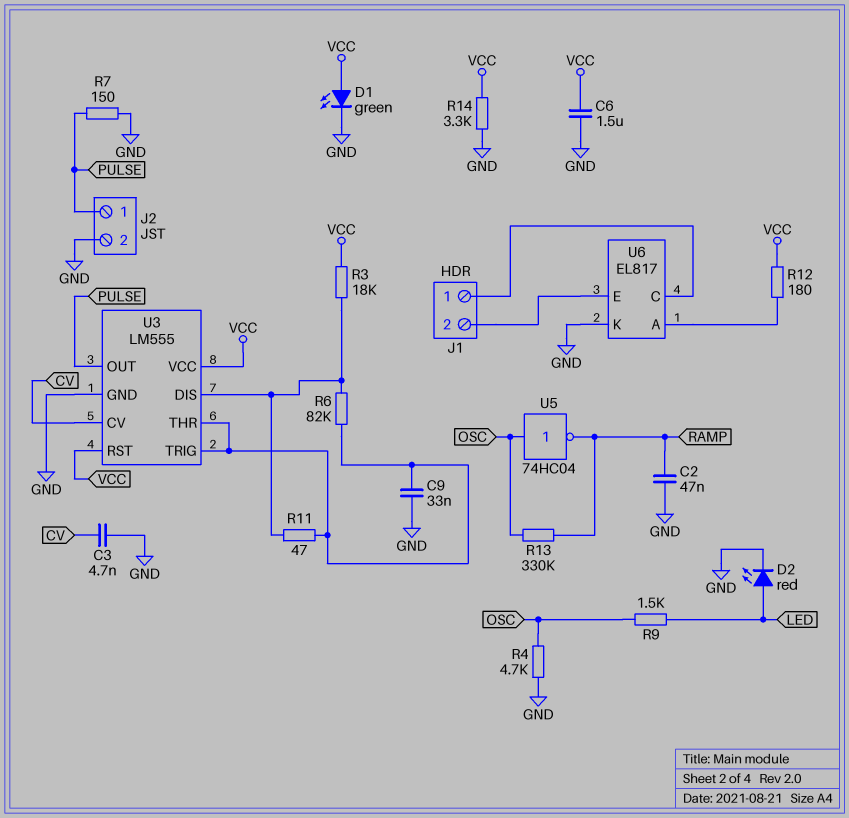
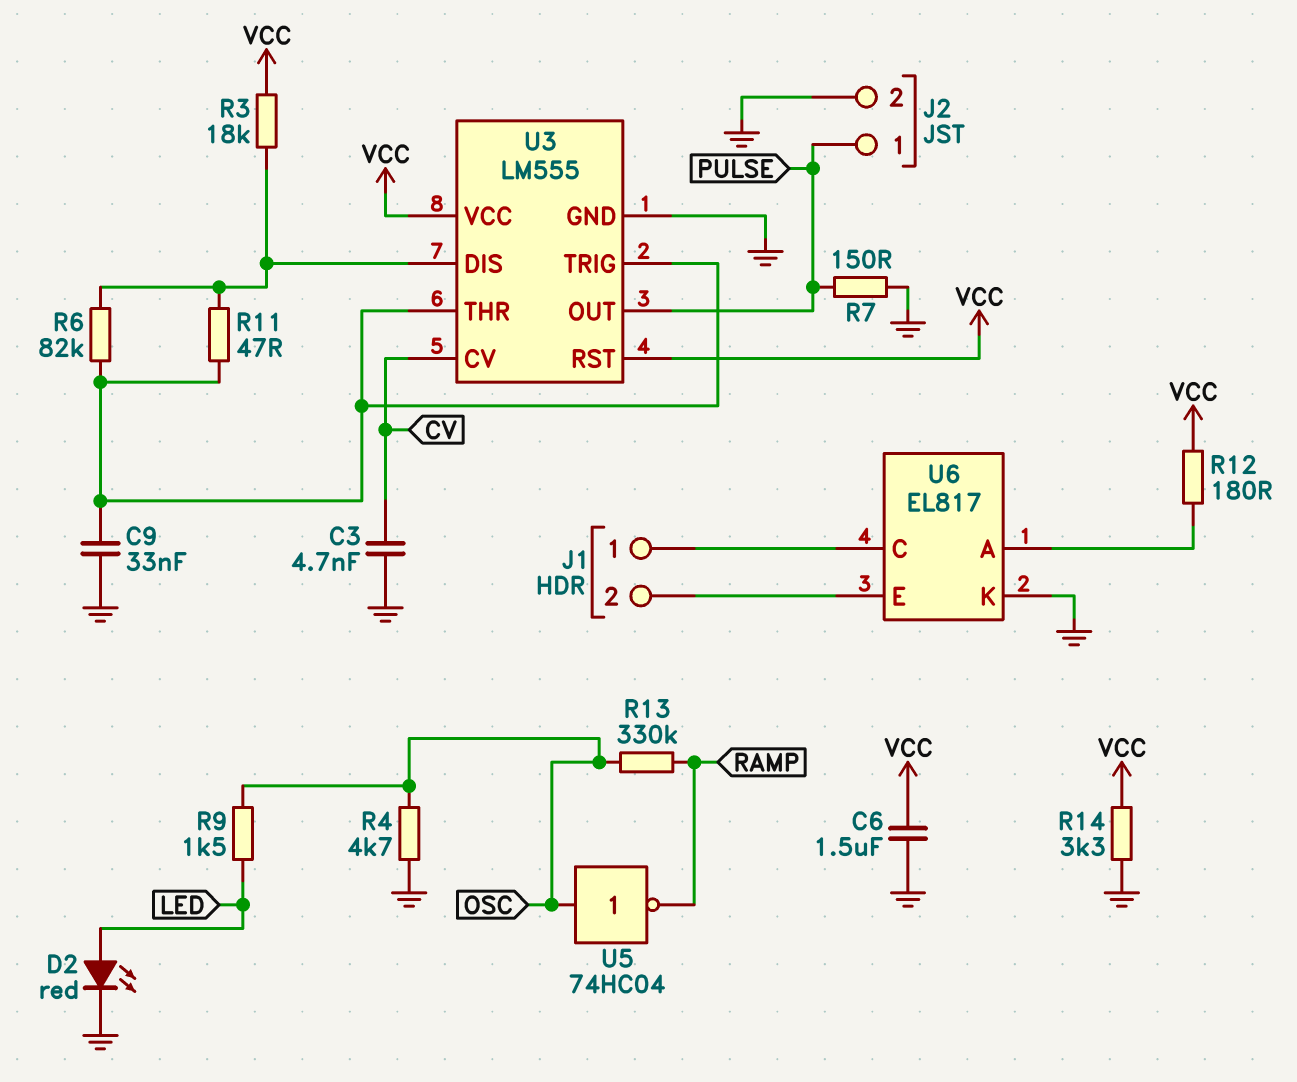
C2: 47nF (GND, RAMP) -> none
D1: LED green (A VCC, K GND) -> none

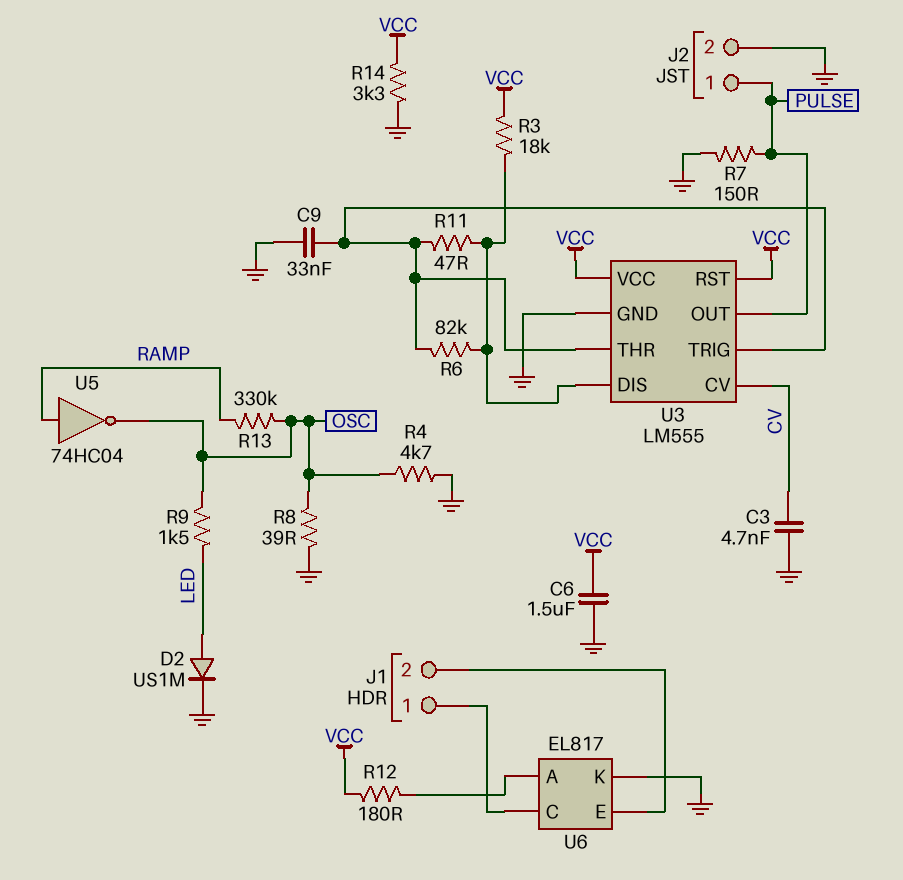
D2: LED red (A LED, K GND) -> diode US1M (A LED, K GND)
R8: none -> 39 (GND, OSC)
U5: NOT 74HC04 (in OSC, out RAMP) -> NOT 74HC04 (in RAMP, out OSC)

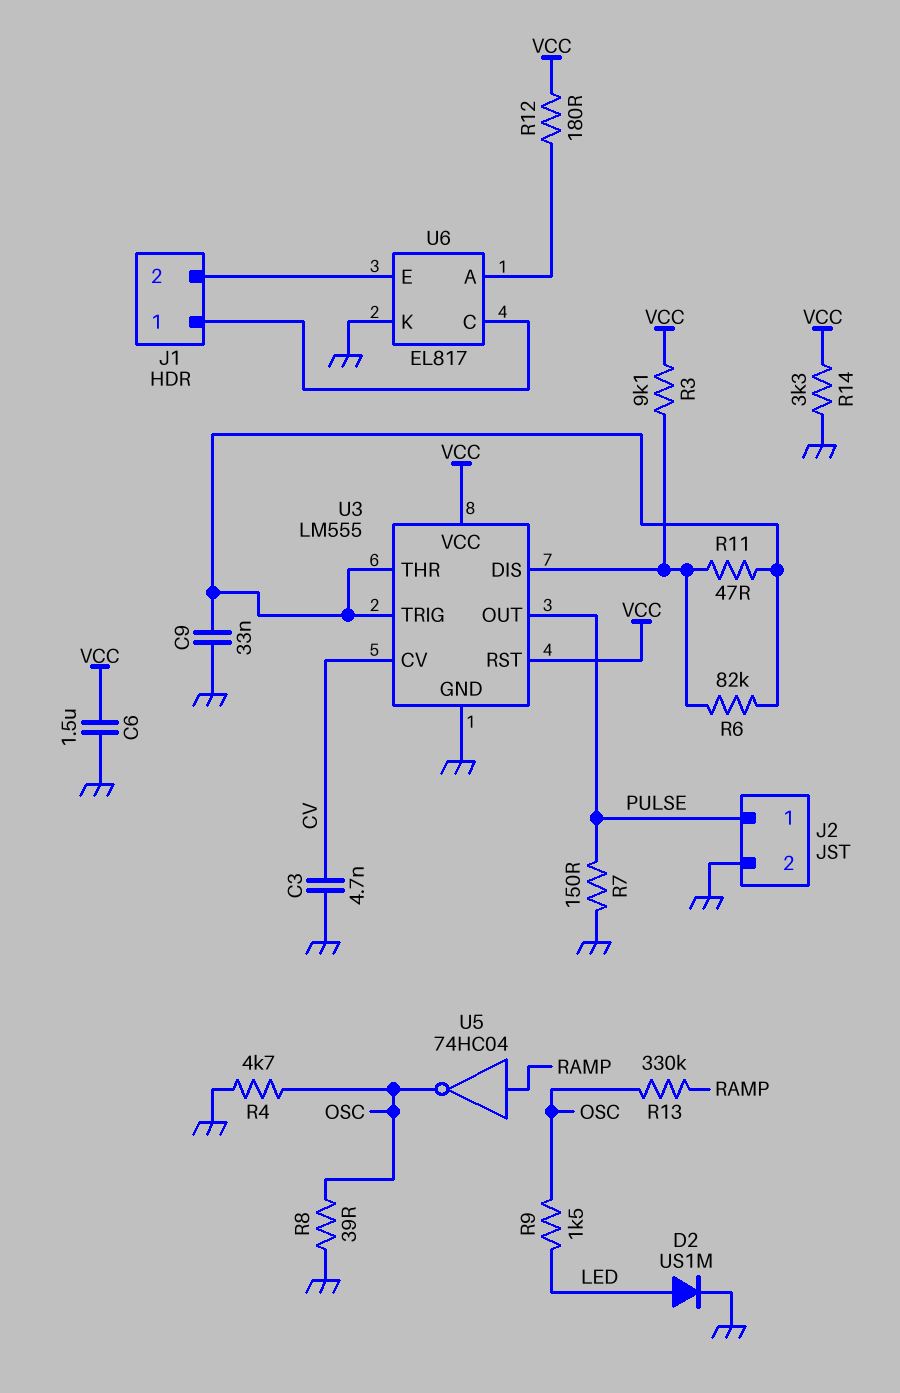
R3: 18k (U3/DIS, VCC) -> 9.1k (U3/DIS, VCC)

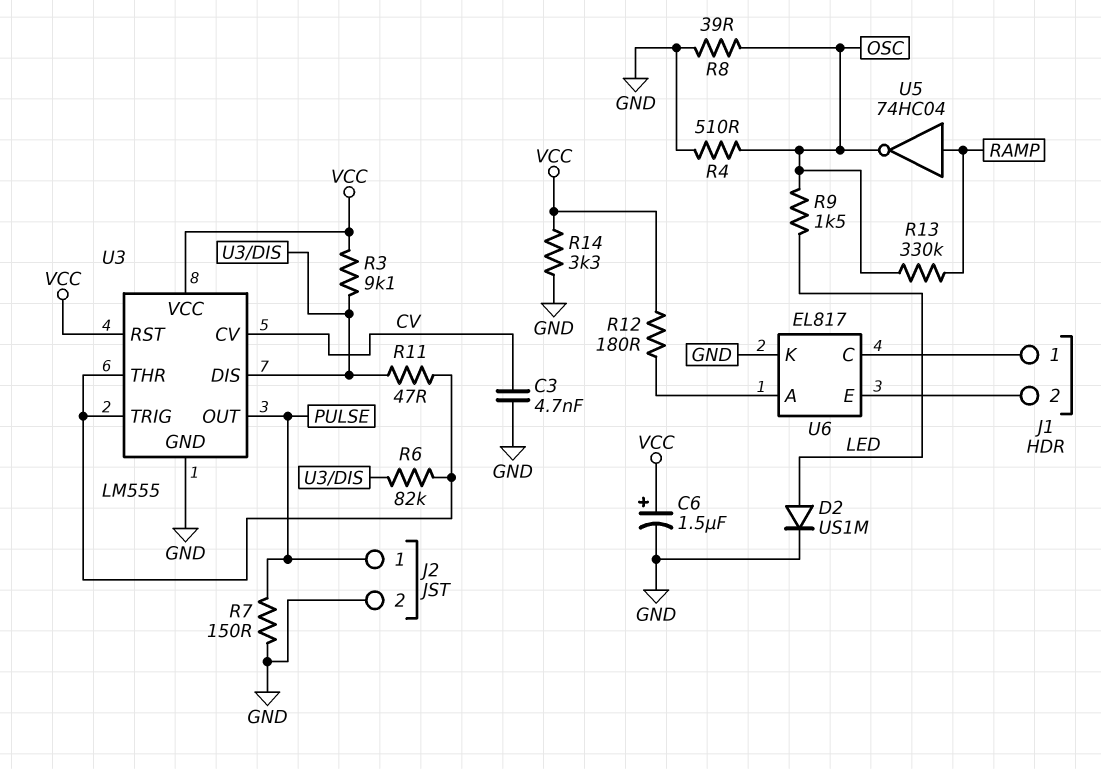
C6: 1.5uF (GND, VCC) -> 1.5uF (plus VCC, minus GND)
C9: 33nF (GND, U3/THR) -> none
R4: 4.7k (GND, OSC) -> 510 (GND, OSC)

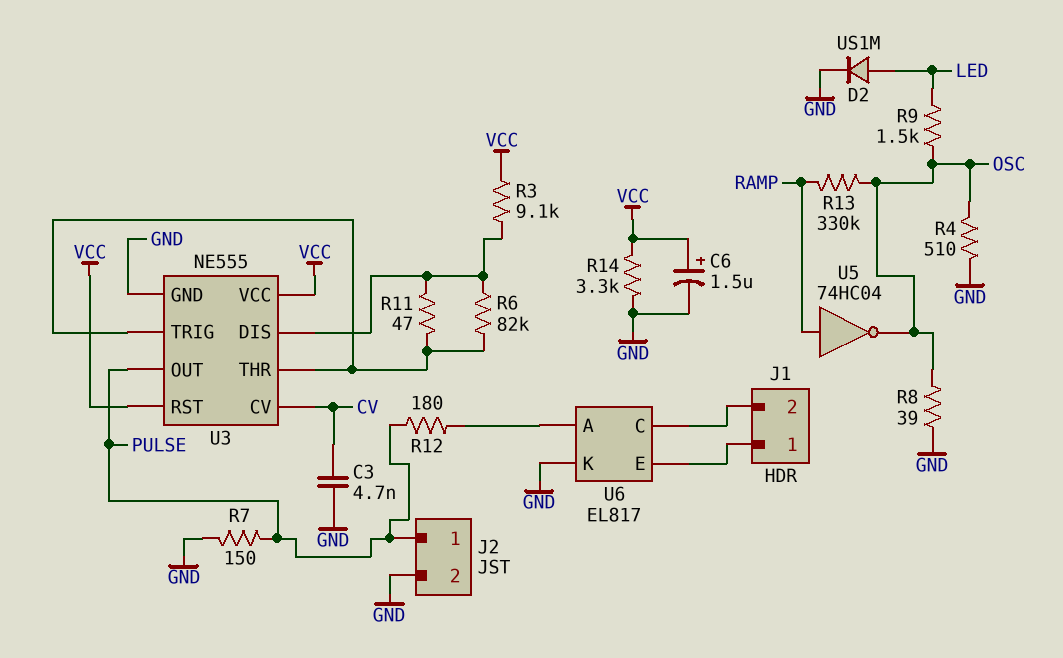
R12: 180 (U6/A, VCC) -> 180 (PULSE, U6/A)
U3: LM555 -> NE555
U6 pin C: J1/1 -> J1/2
U6 pin E: J1/2 -> J1/1

